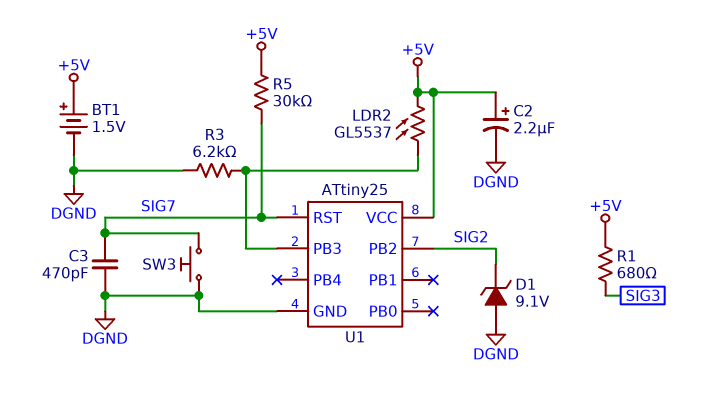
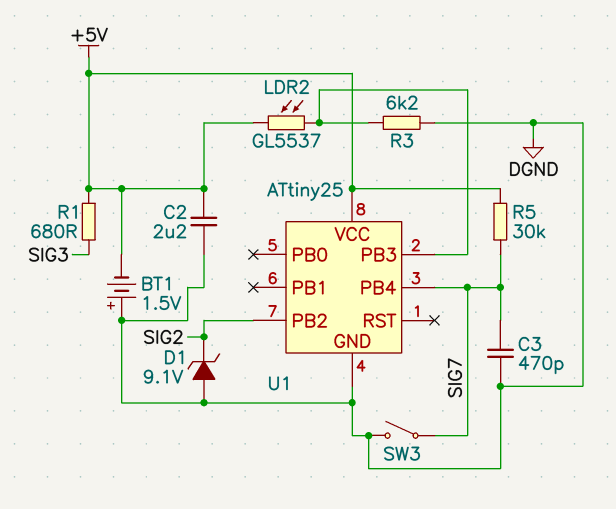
BT1: 1.5V (plus +5V, minus DGND) -> 1.5V (plus DGND, minus +5V)
C2: 2.2uF (plus +5V, minus DGND) -> 2.2uF (+5V, DGND)
SW3: button (DGND, SIG7) -> switch (DGND, SIG7)
U1 pin PB4: none -> SIG7
U1 pin RST: SIG7 -> none

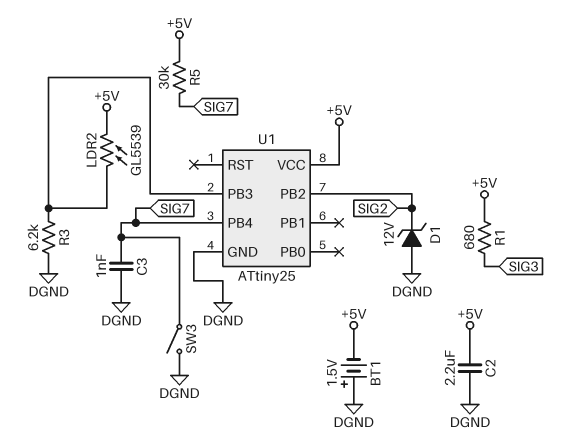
C3: 470pF (DGND, SIG7) -> 1nF (DGND, SIG7)
D1: zener 9.1V (A DGND, K SIG2) -> zener 12V (A DGND, K SIG2)
LDR2: GL5537 (+5V, U1/PB3) -> GL5539 (+5V, U1/PB3)

